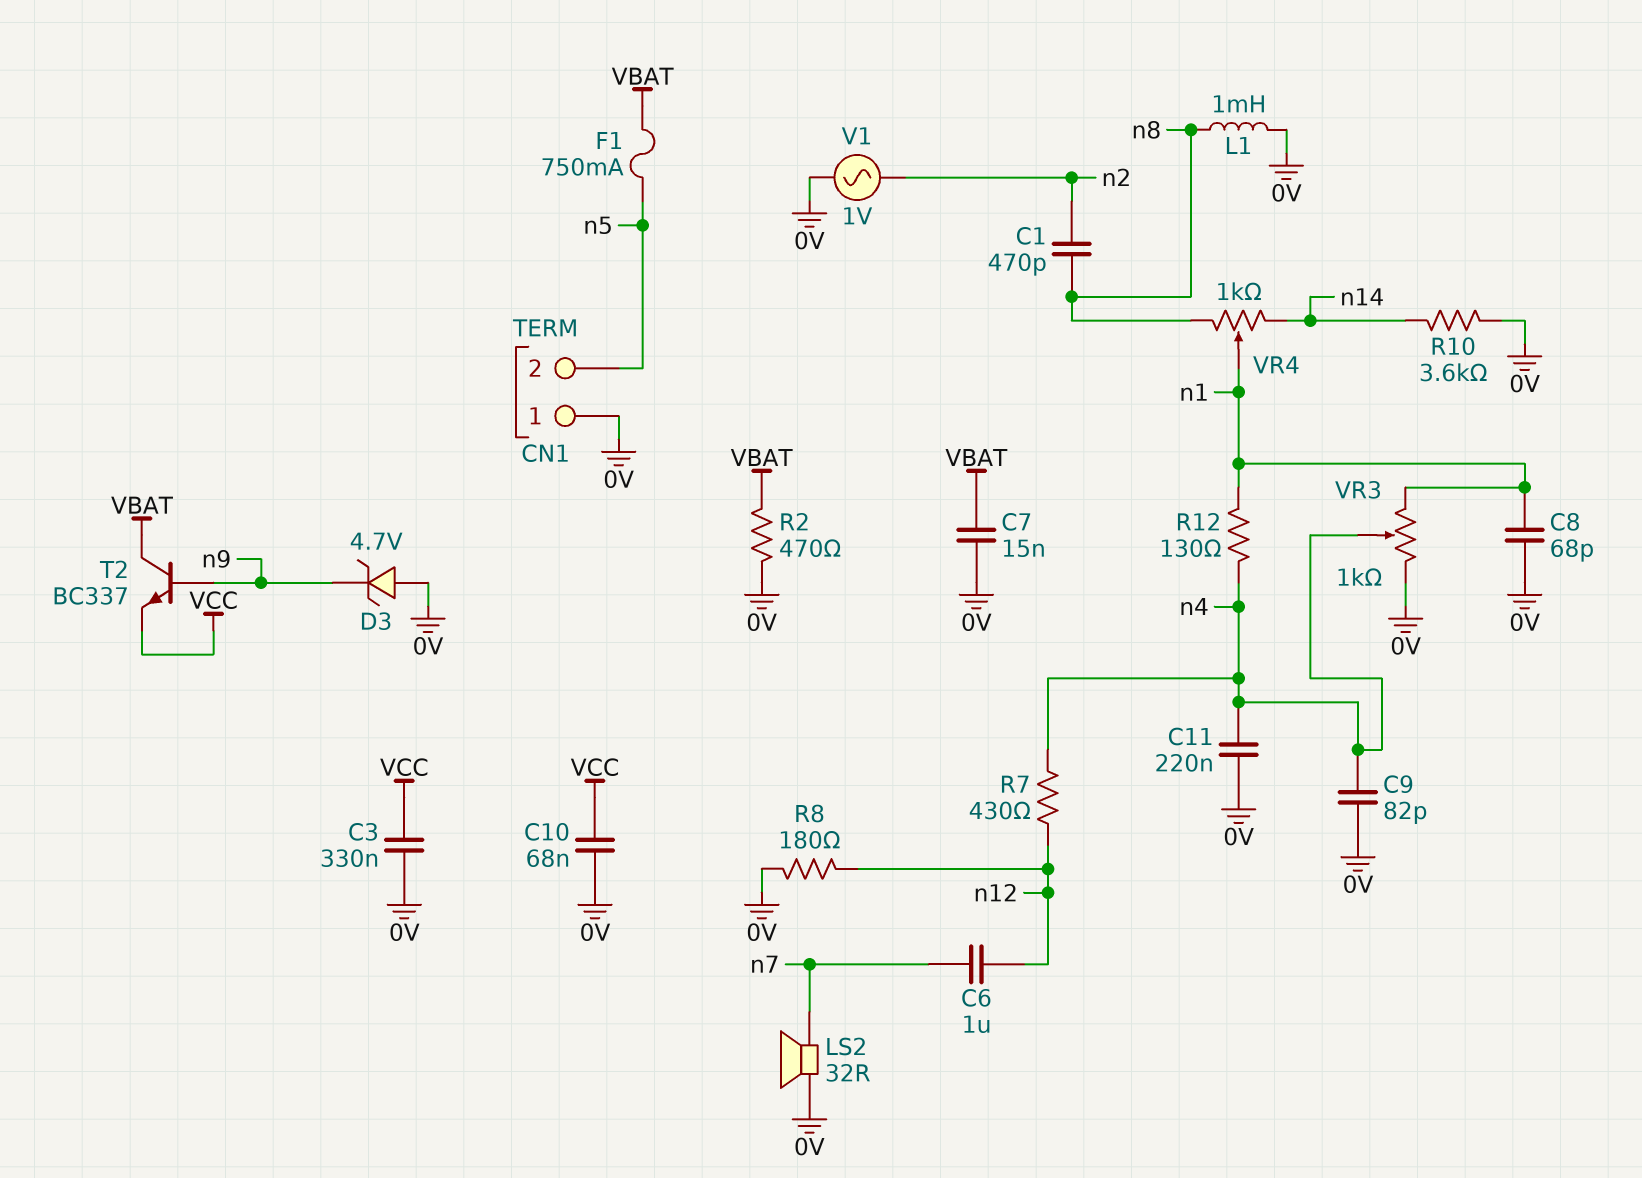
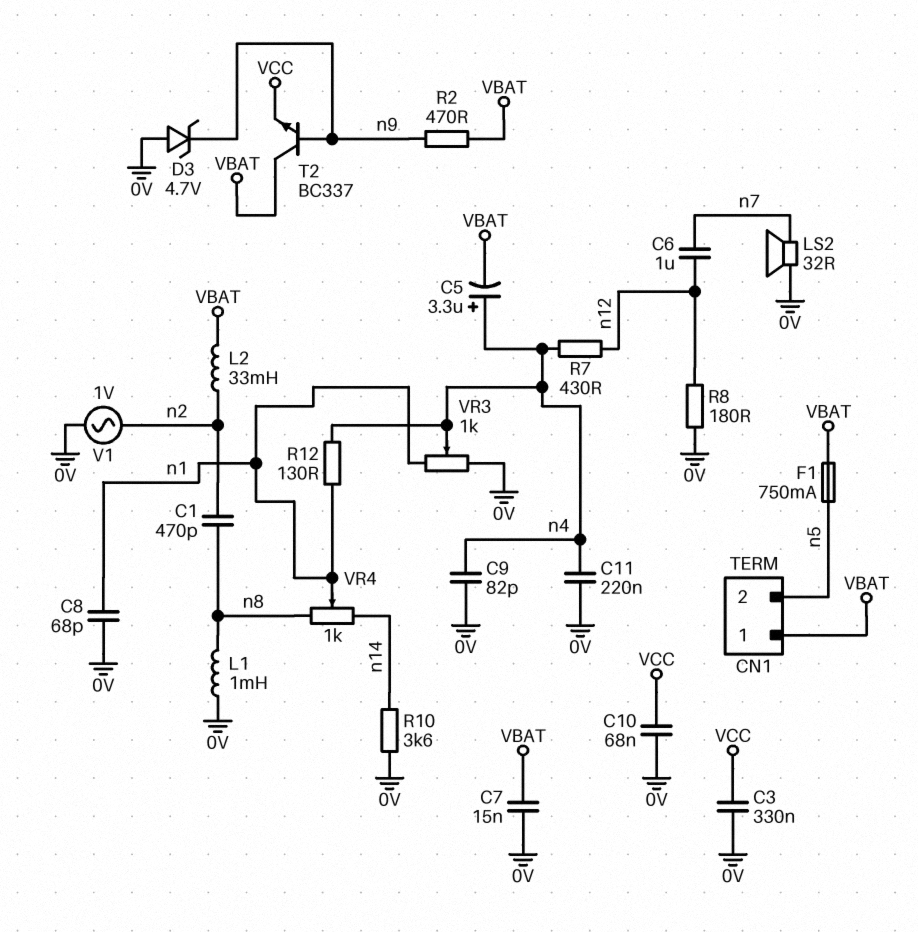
C5: none -> 3.3uF (plus n4, minus VBAT)
CN1 pin 1: 0V -> VBAT
L2: none -> 33mH (VBAT, n2)
R2: 470 (0V, VBAT) -> 470 (VBAT, n9)

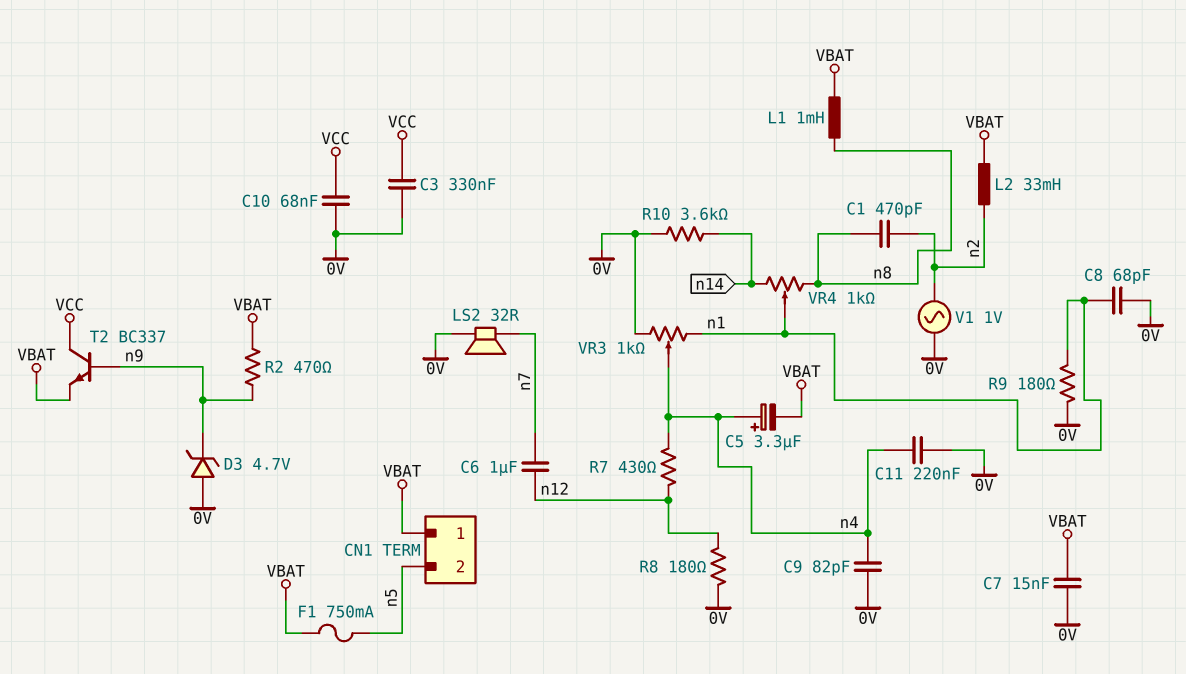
L1: 1mH (0V, n8) -> 1mH (VBAT, n8)
R9: none -> 180 (0V, n1)
R12: 130 (n1, n4) -> none
T2: NPN BC337 (B n9, C VBAT, E VCC) -> NPN BC337 (B n9, C VCC, E VBAT)

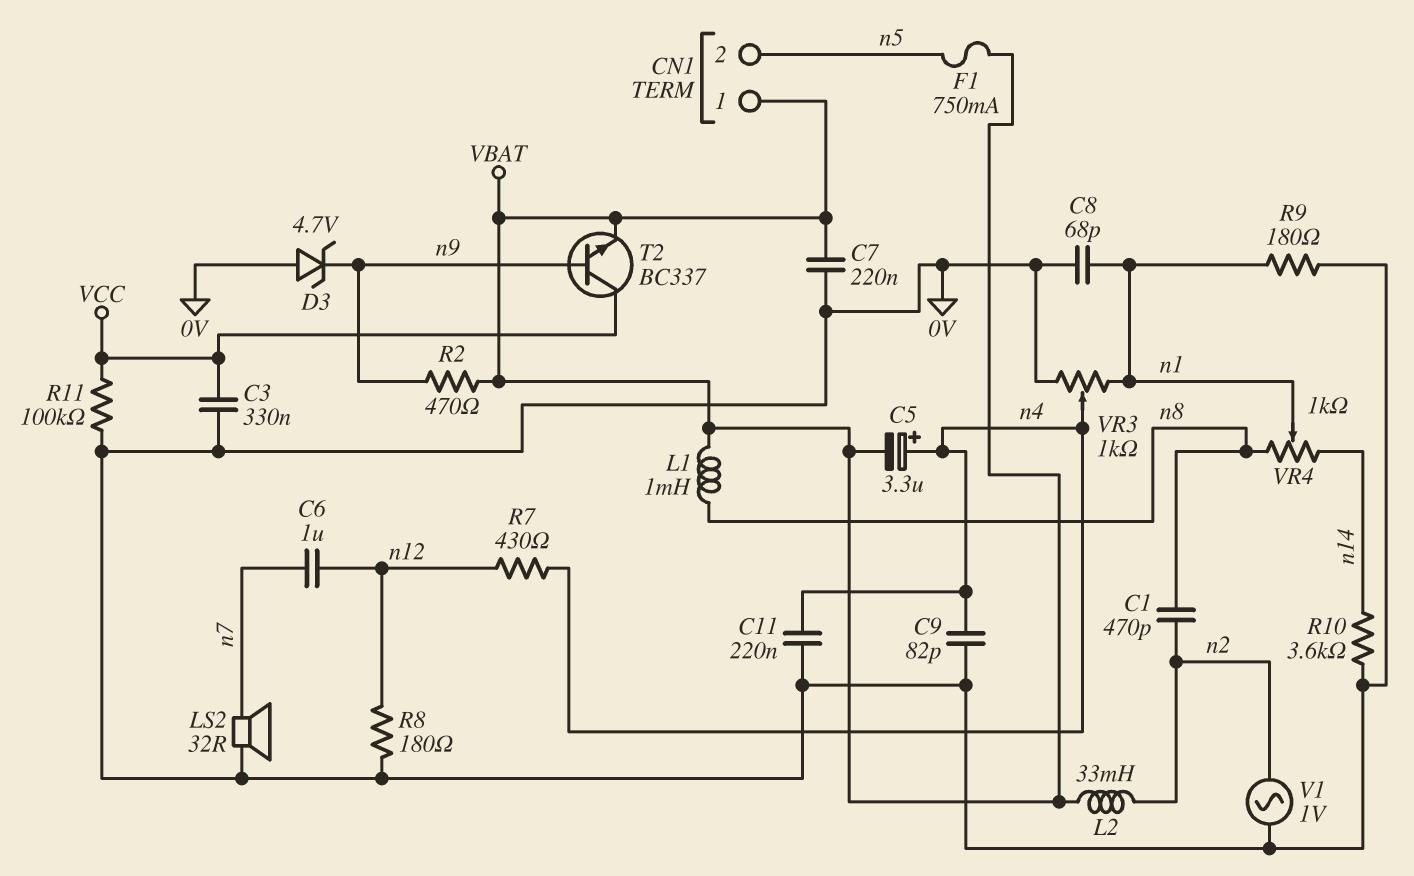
C7: 15nF (0V, VBAT) -> 220nF (0V, VBAT)
C10: 68nF (0V, VCC) -> none
R11: none -> 100k (0V, VCC)

